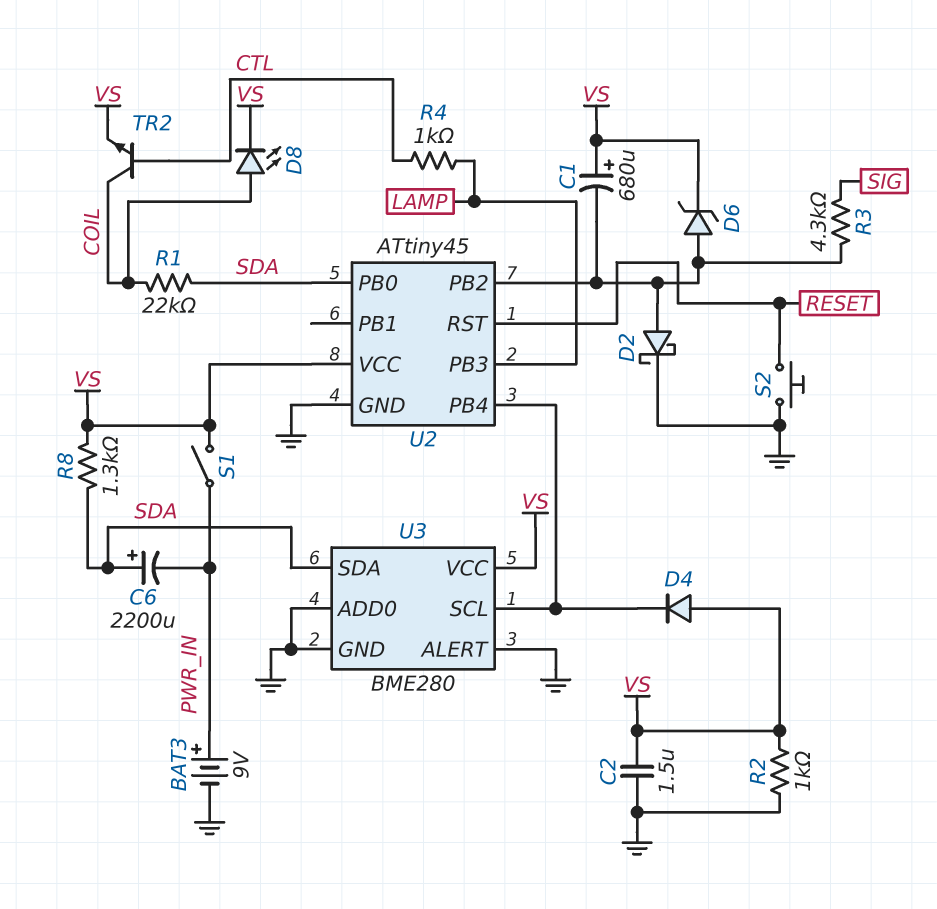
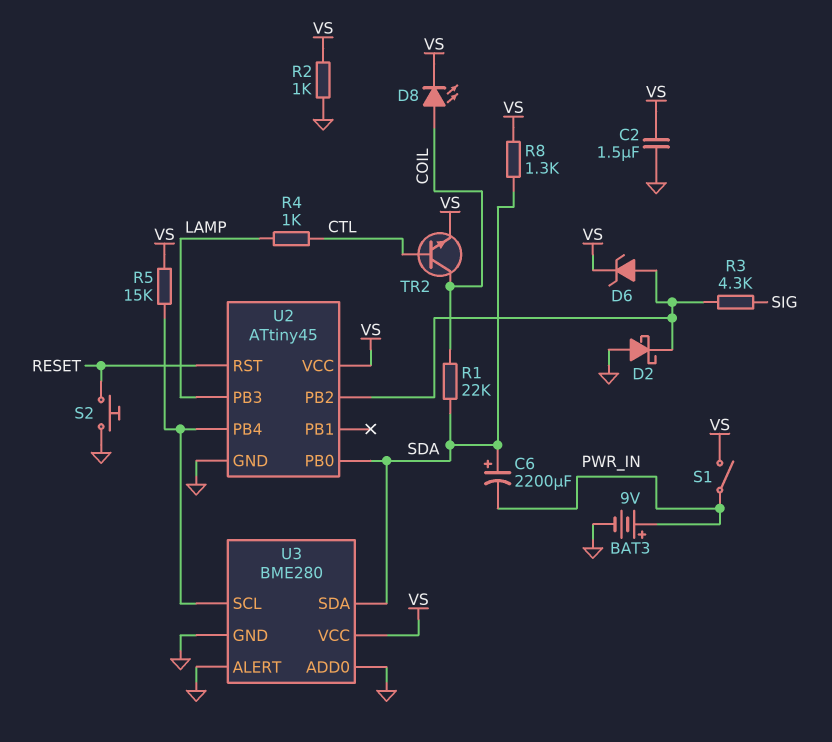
C1: 680uF (plus VS, minus U2/PB2) -> none
D2: schottky (A U2/PB2, K GND) -> schottky (A GND, K U2/PB2)
D4: diode (A VS, K U2/PB4) -> none
R5: none -> 15k (U2/PB4, VS)

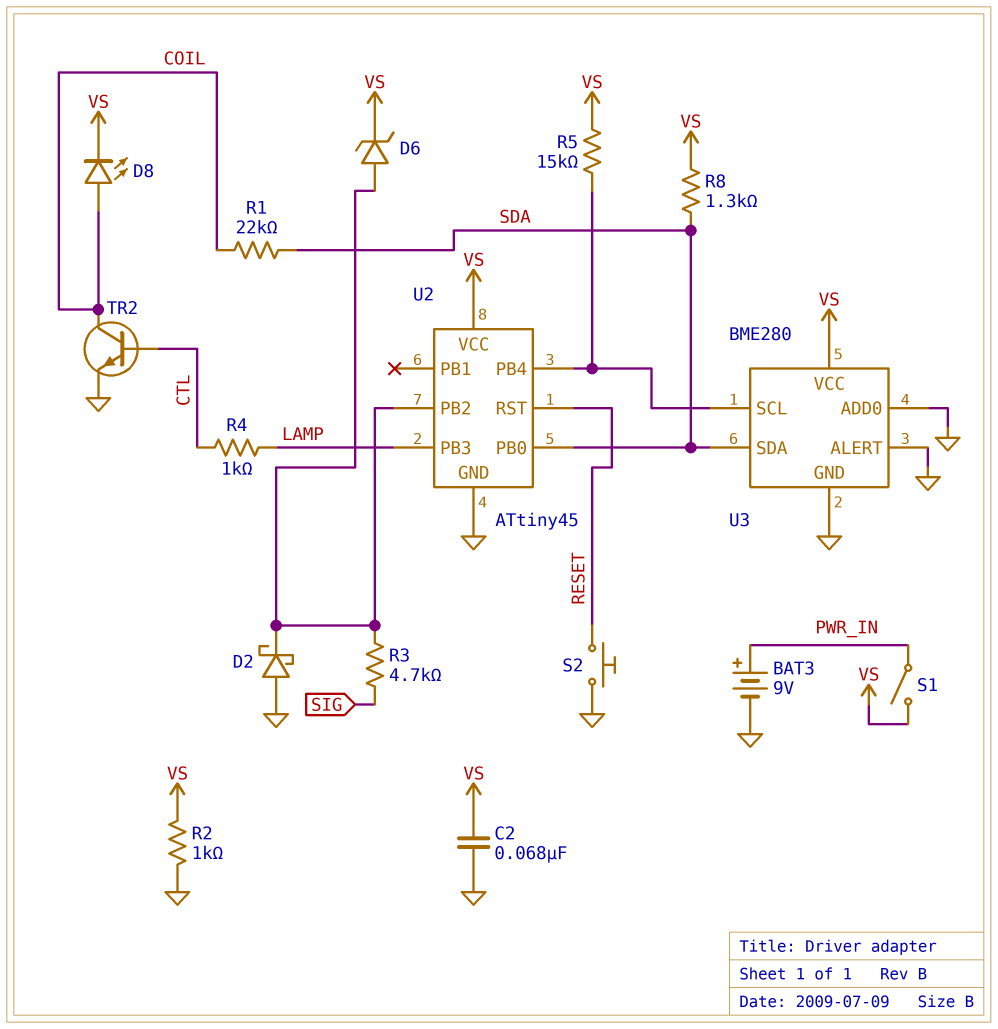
C2: 1.5uF (GND, VS) -> 68nF (GND, VS)
C6: 2200uF (plus SDA, minus PWR_IN) -> none
R3: 4.3k (SIG, U2/PB2) -> 4.7k (SIG, U2/PB2)
TR2: NPN (B CTL, C COIL, E VS) -> NPN (B CTL, C COIL, E GND)

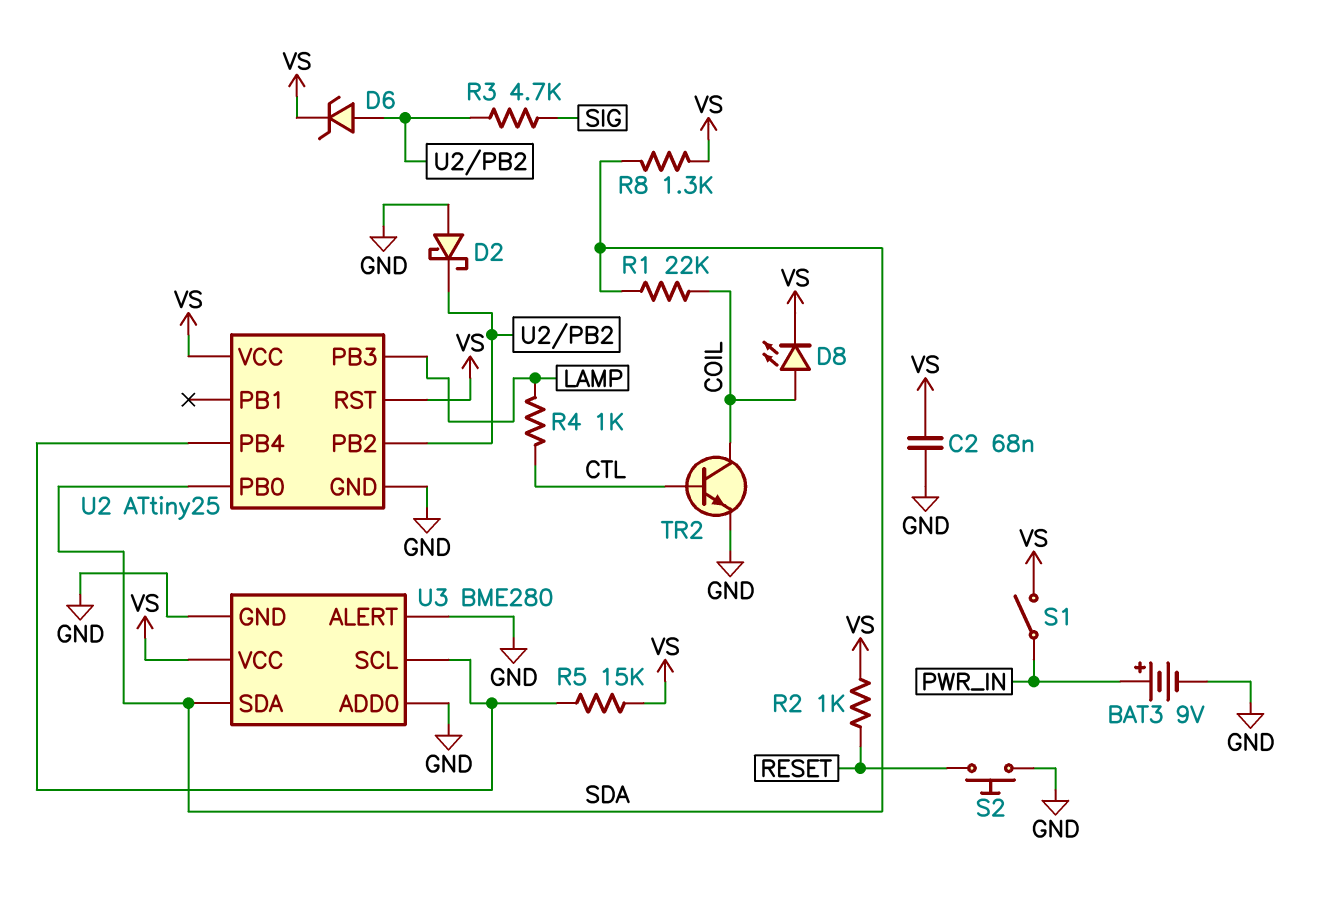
R2: 1k (GND, VS) -> 1k (RESET, VS)
U2: ATtiny45 -> ATtiny25
U2 pin RST: RESET -> VS

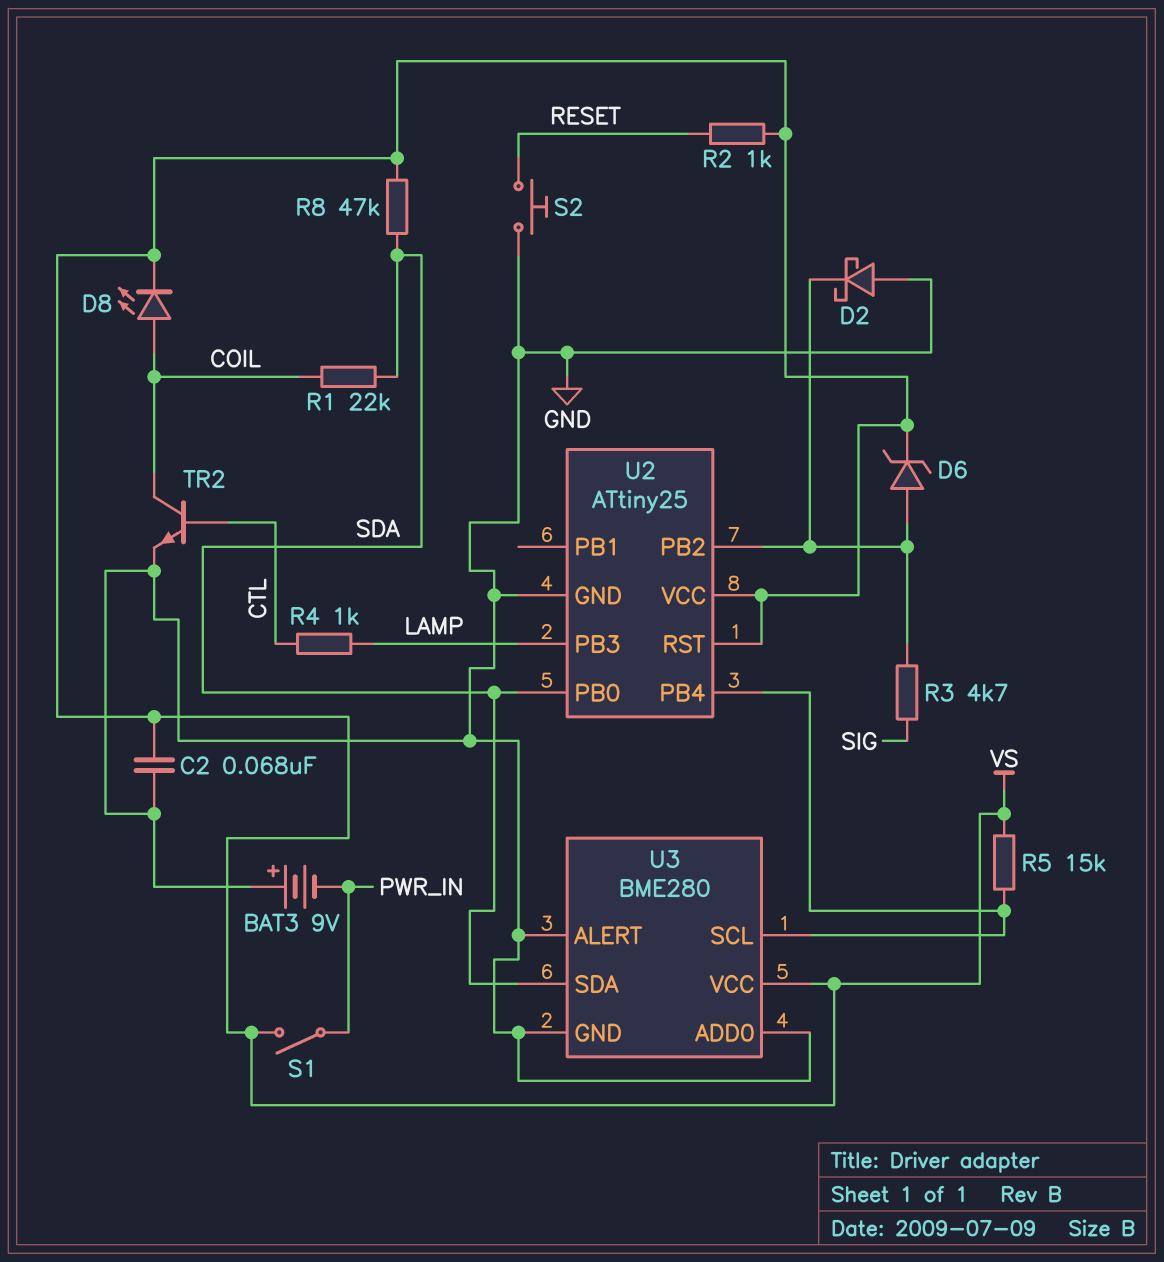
BAT3: 9V (plus PWR_IN, minus GND) -> 9V (plus GND, minus PWR_IN)
R8: 1.3k (SDA, VS) -> 47k (SDA, VS)

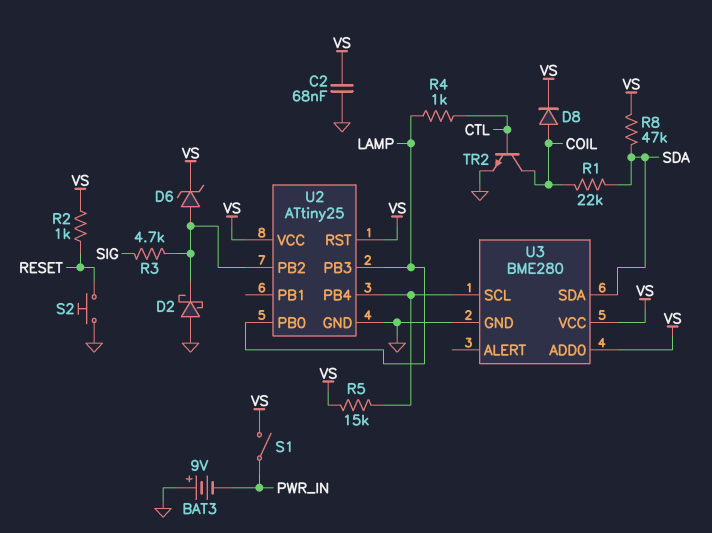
D8: LED (A COIL, K VS) -> diode (A COIL, K VS)
U2 pin PB0: SDA -> LAMP
U3 pin ADD0: GND -> VS
U3 pin ALERT: GND -> none

